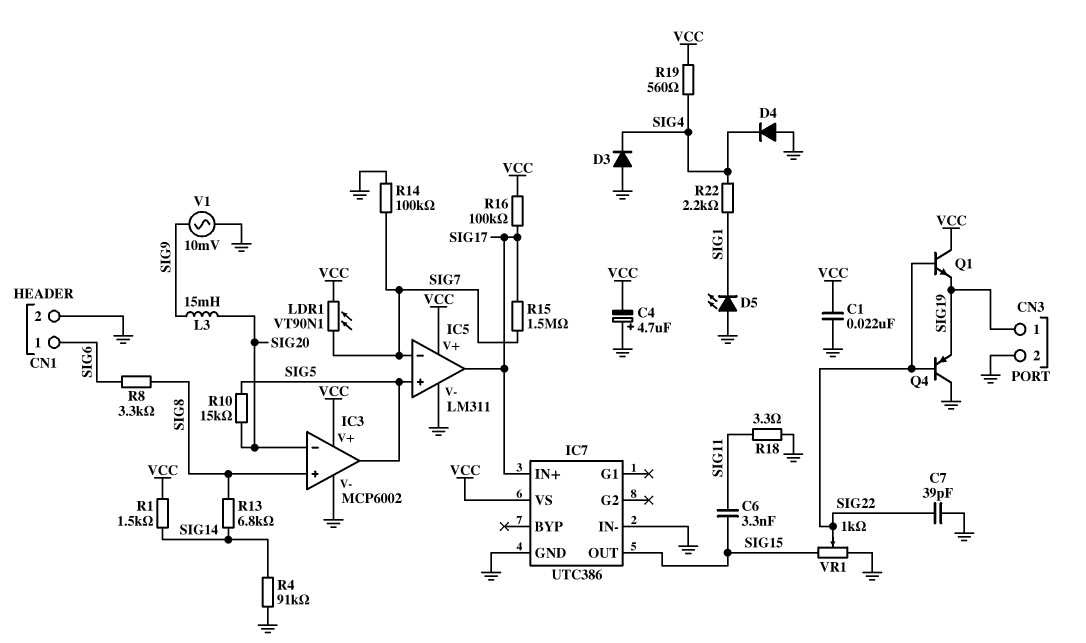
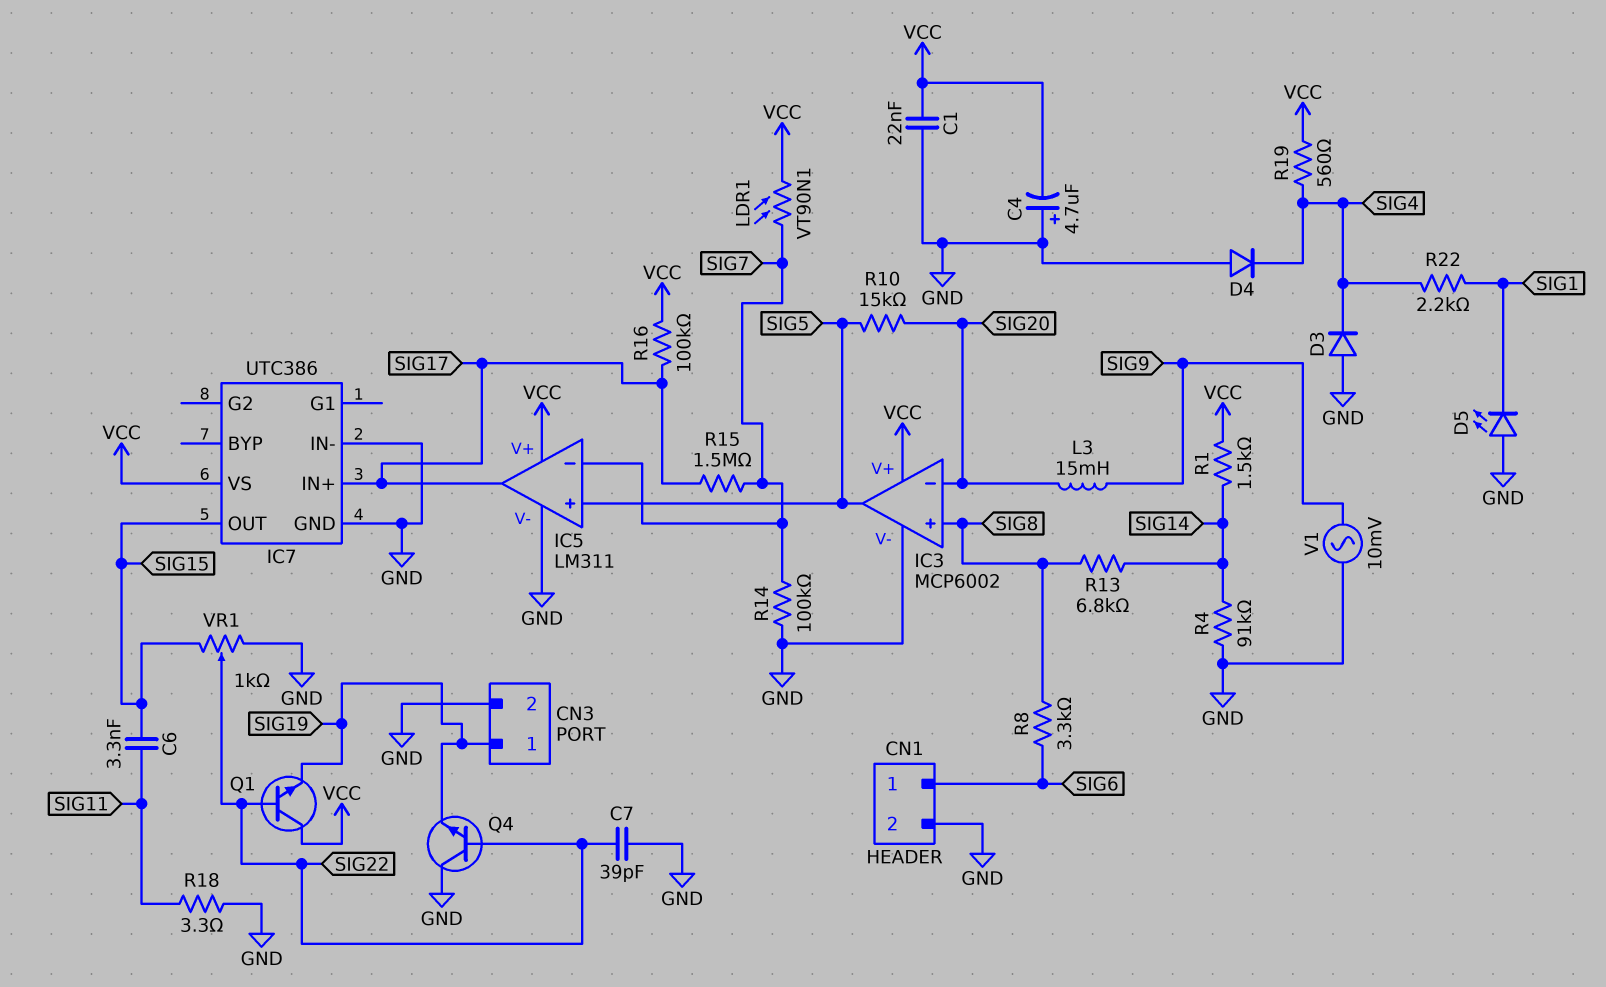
Q4: PNP (B SIG22, C GND, E SIG19) -> NPN (B SIG22, C GND, E SIG19)

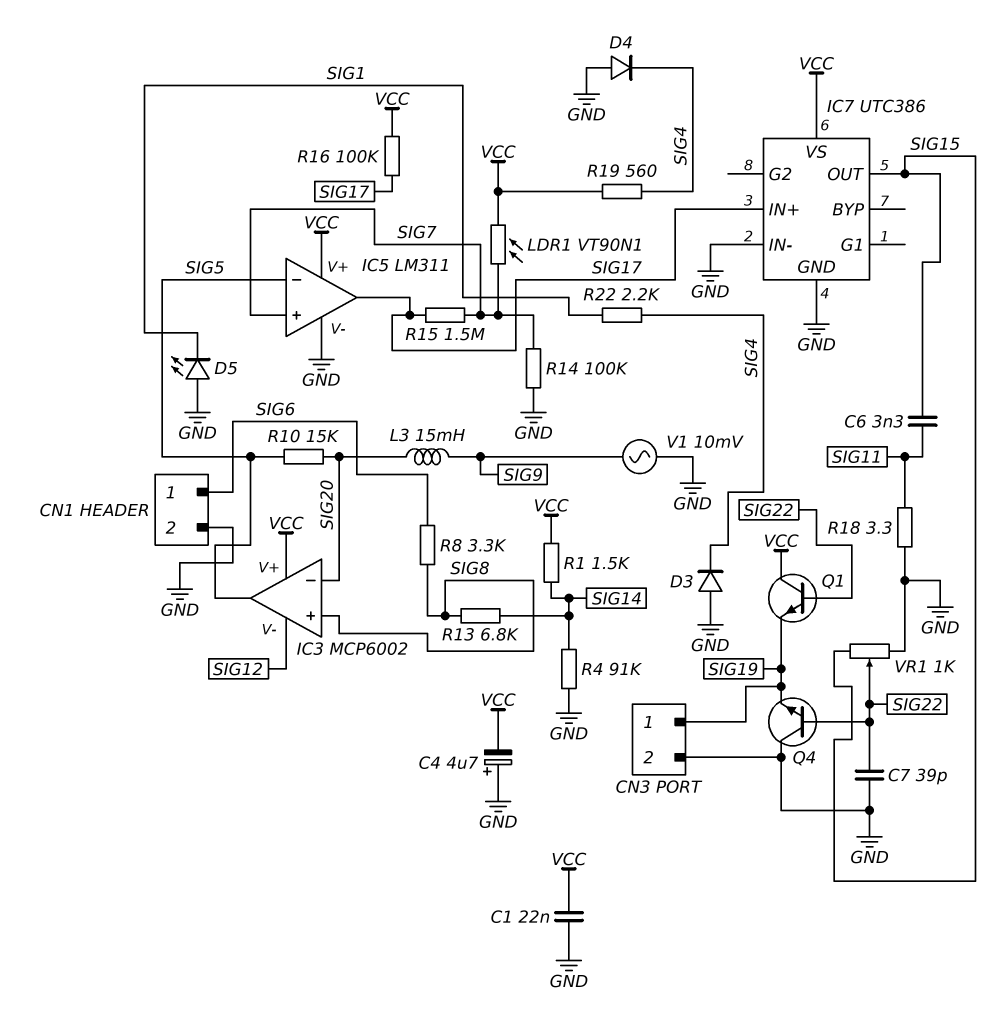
IC3 pin V-: GND -> SIG12
IC5 pin in+: SIG5 -> SIG7
IC5 pin in-: SIG7 -> SIG5

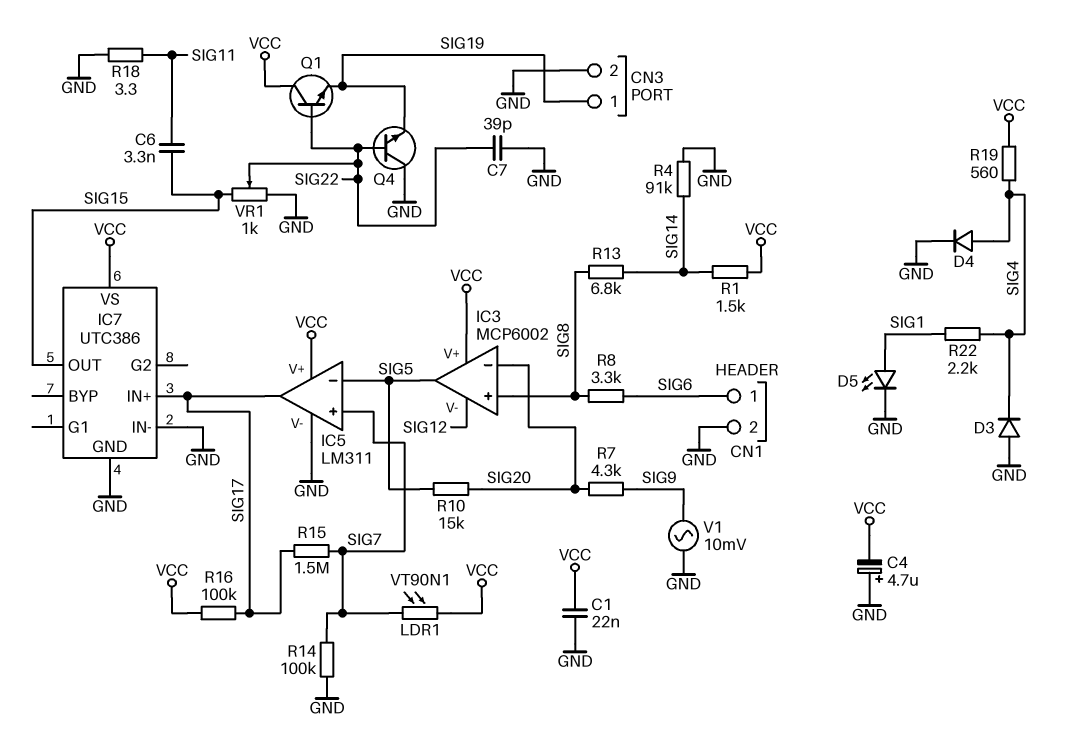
D4: diode (A GND, K SIG4) -> diode (A SIG4, K GND)
D5: LED (A GND, K SIG1) -> LED (A SIG1, K GND)
L3: 15mH (SIG9, SIG20) -> none
R7: none -> 4.3k (SIG9, SIG20)

